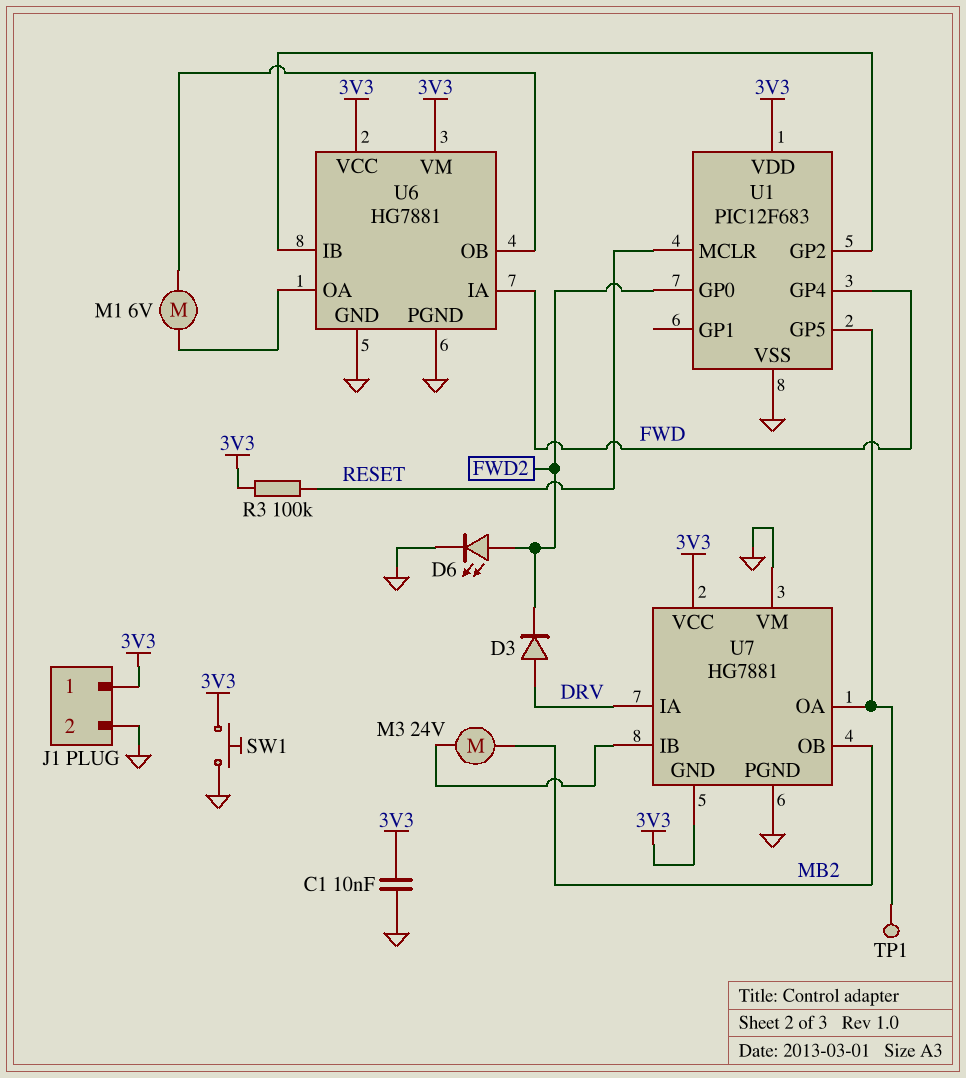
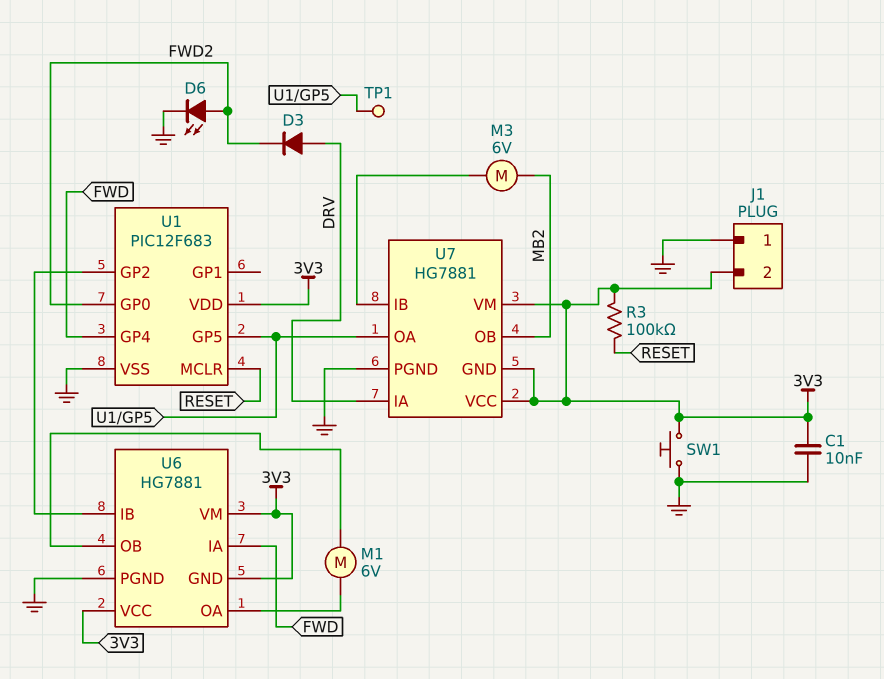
J1 pin 1: 3V3 -> GND
J1 pin 2: GND -> 3V3
M3: motor 24V (MB2, U7/IB) -> motor 6V (MB2, U7/IB)
U6 pin GND: GND -> 3V3
U7 pin VM: GND -> 3V3

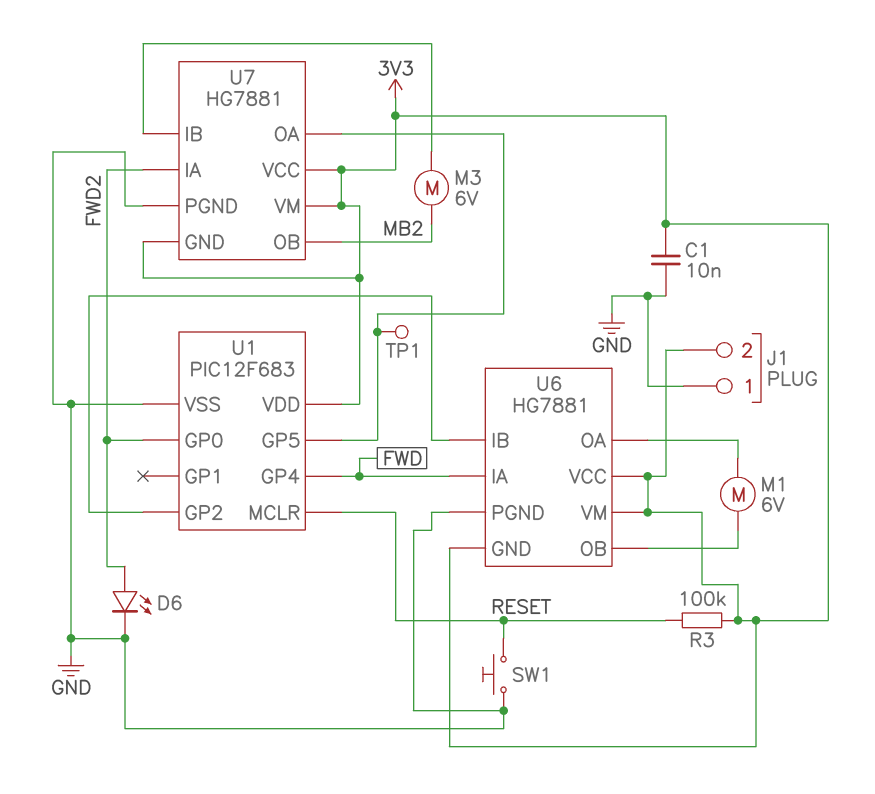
D3: diode (A DRV, K FWD2) -> none
SW1: button (3V3, GND) -> button (GND, RESET)
U7 pin IA: DRV -> FWD2

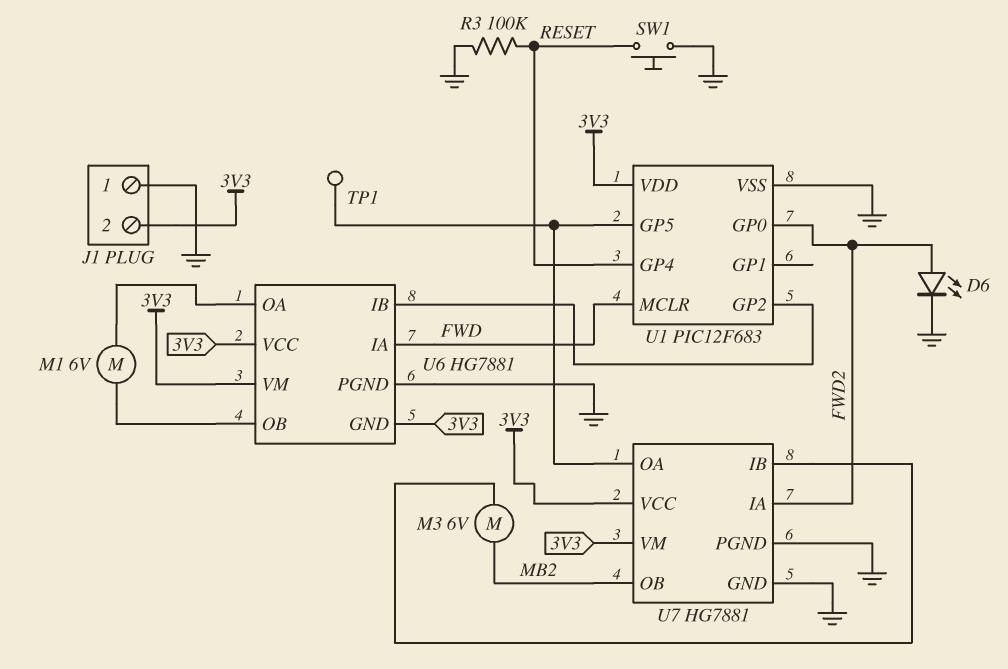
C1: 10nF (3V3, GND) -> none
R3: 100k (3V3, RESET) -> 100k (GND, RESET)
U1 pin GP4: FWD -> RESET
U1 pin MCLR: RESET -> FWD
U7 pin GND: 3V3 -> GND

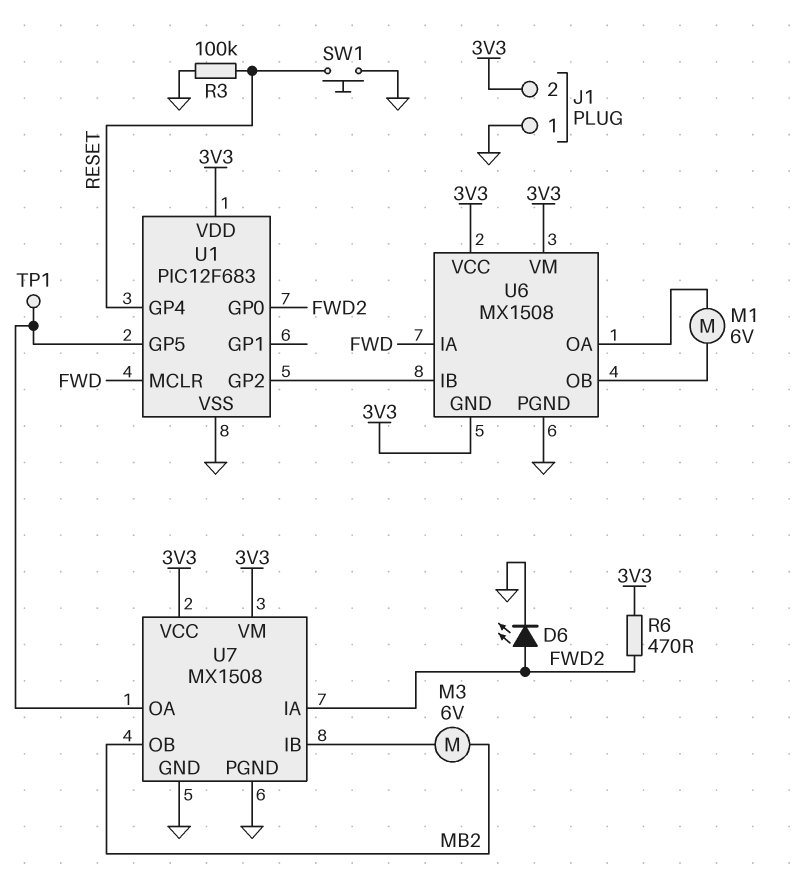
R6: none -> 470 (3V3, FWD2)
U6: HG7881 -> MX1508
U7: HG7881 -> MX1508

